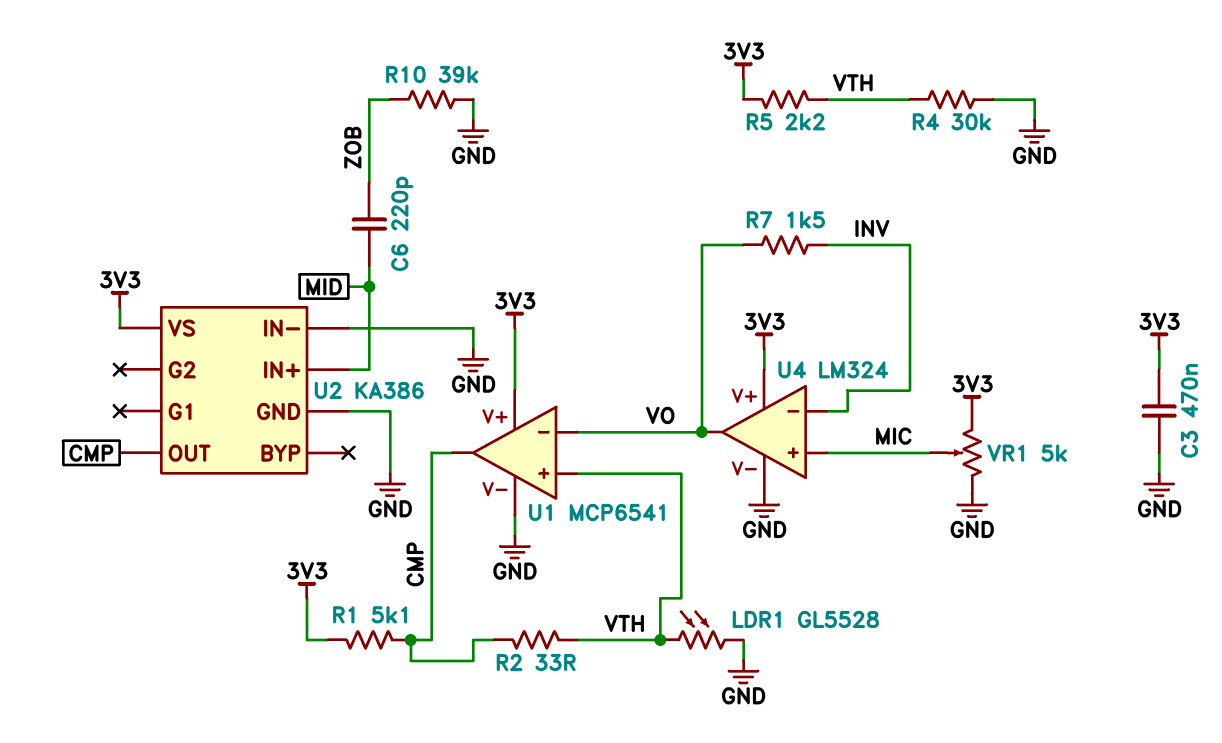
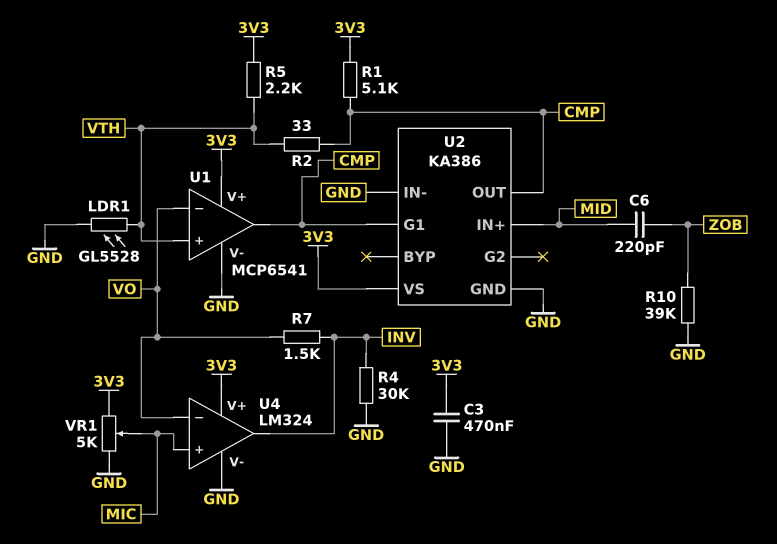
R4: 30k (GND, VTH) -> 30k (GND, INV)
U2 pin G1: none -> CMP
U4 pin in-: INV -> VO
U4 pin out: VO -> INV

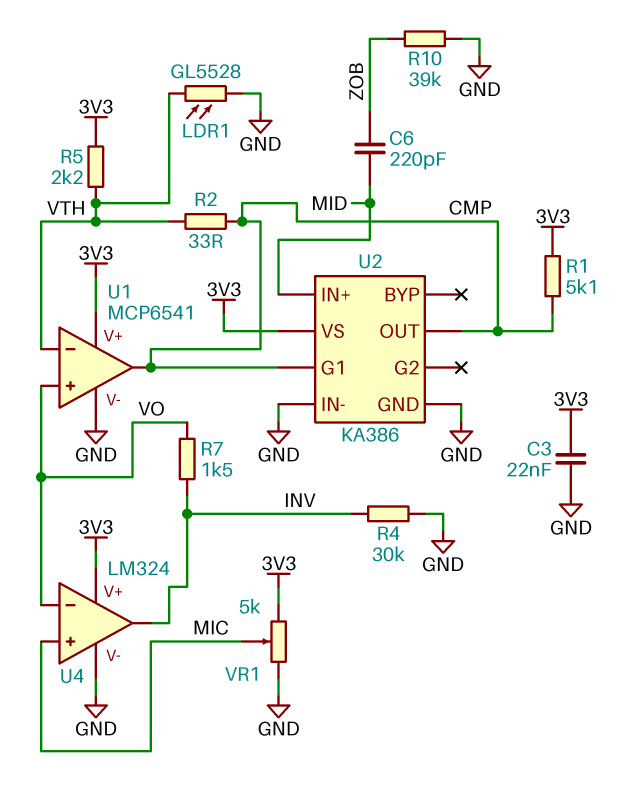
C3: 470nF (3V3, GND) -> 22nF (3V3, GND)
U1 pin in+: VTH -> VO
U1 pin in-: VO -> VTH

